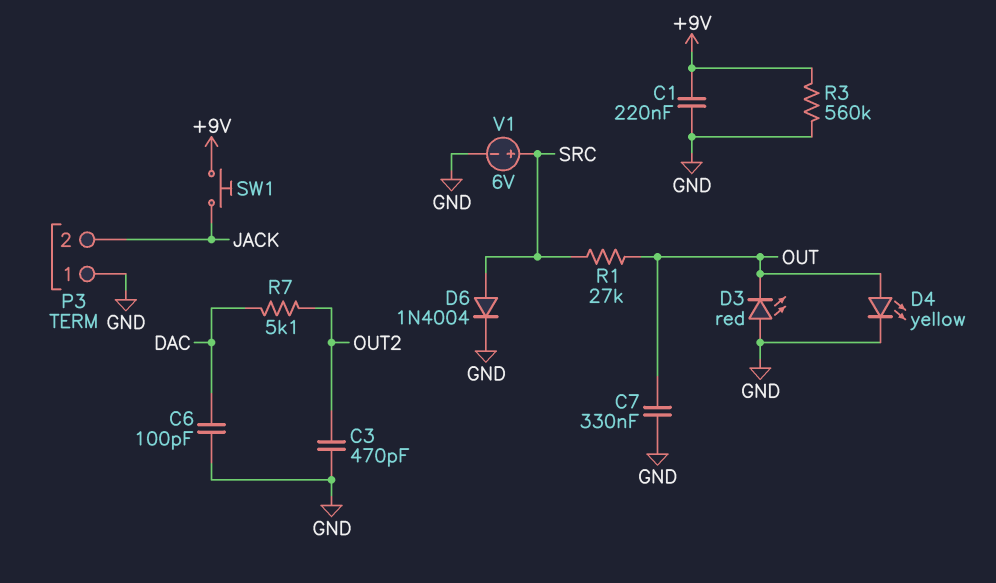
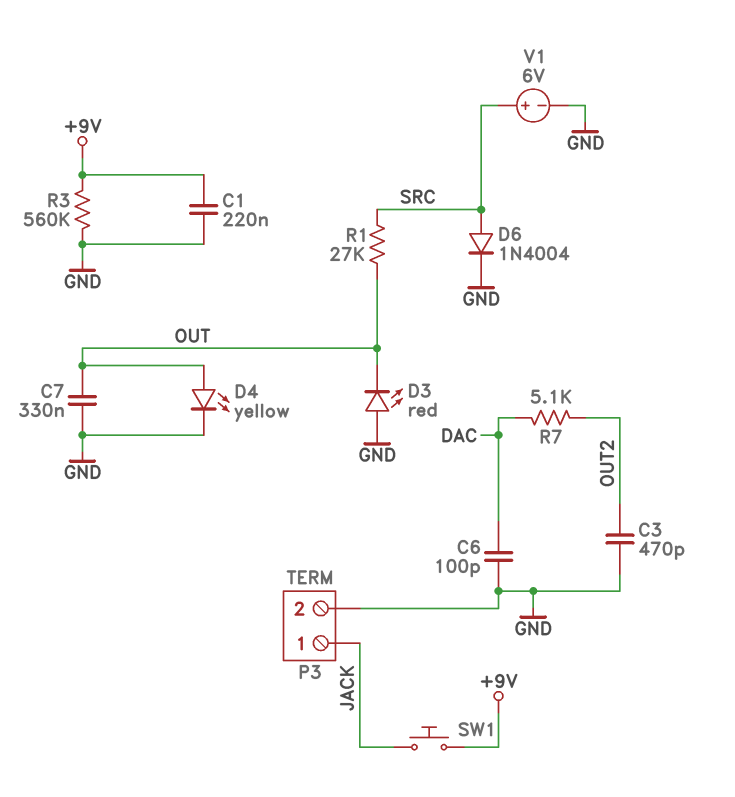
P3 pin 1: GND -> JACK
P3 pin 2: JACK -> GND

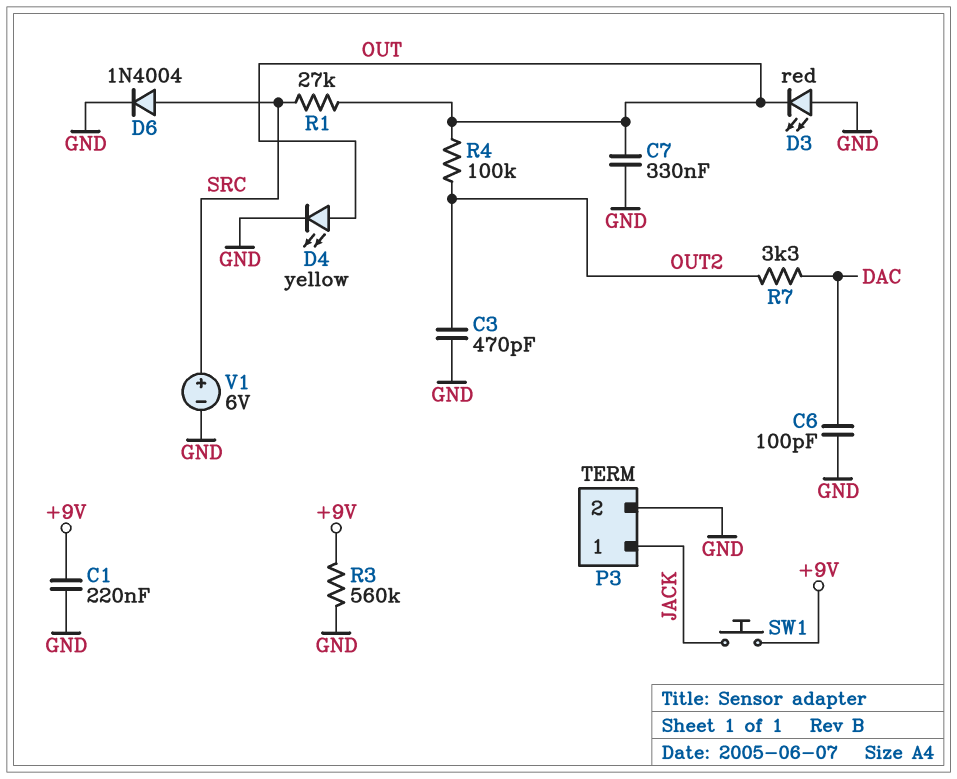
R4: none -> 100k (OUT, OUT2)
R7: 5.1k (DAC, OUT2) -> 3.3k (DAC, OUT2)

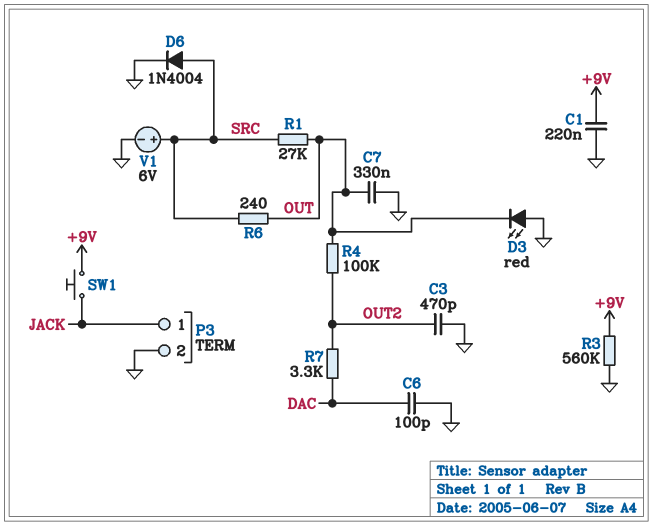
D4: LED yellow (A OUT, K GND) -> none
R6: none -> 240 (OUT, SRC)

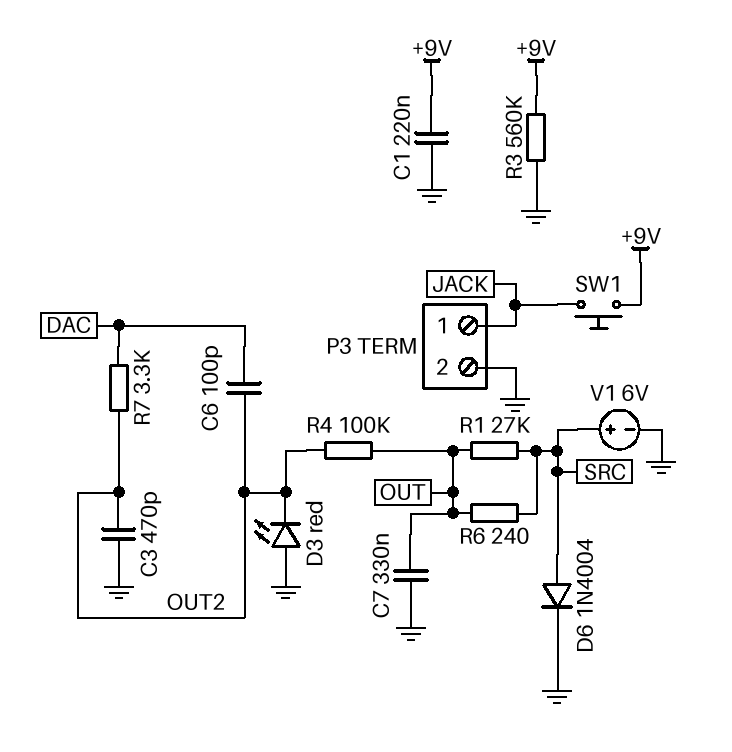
C6: 100pF (DAC, GND) -> 100pF (DAC, OUT2)
D3: LED red (A GND, K OUT) -> LED red (A GND, K OUT2)

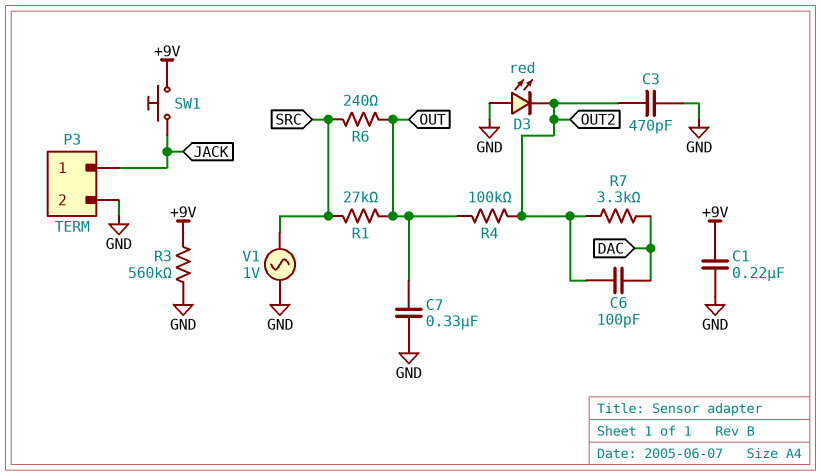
D6: diode 1N4004 (A SRC, K GND) -> none
V1: 6V (plus SRC, minus GND) -> AC 1V (GND, SRC)

